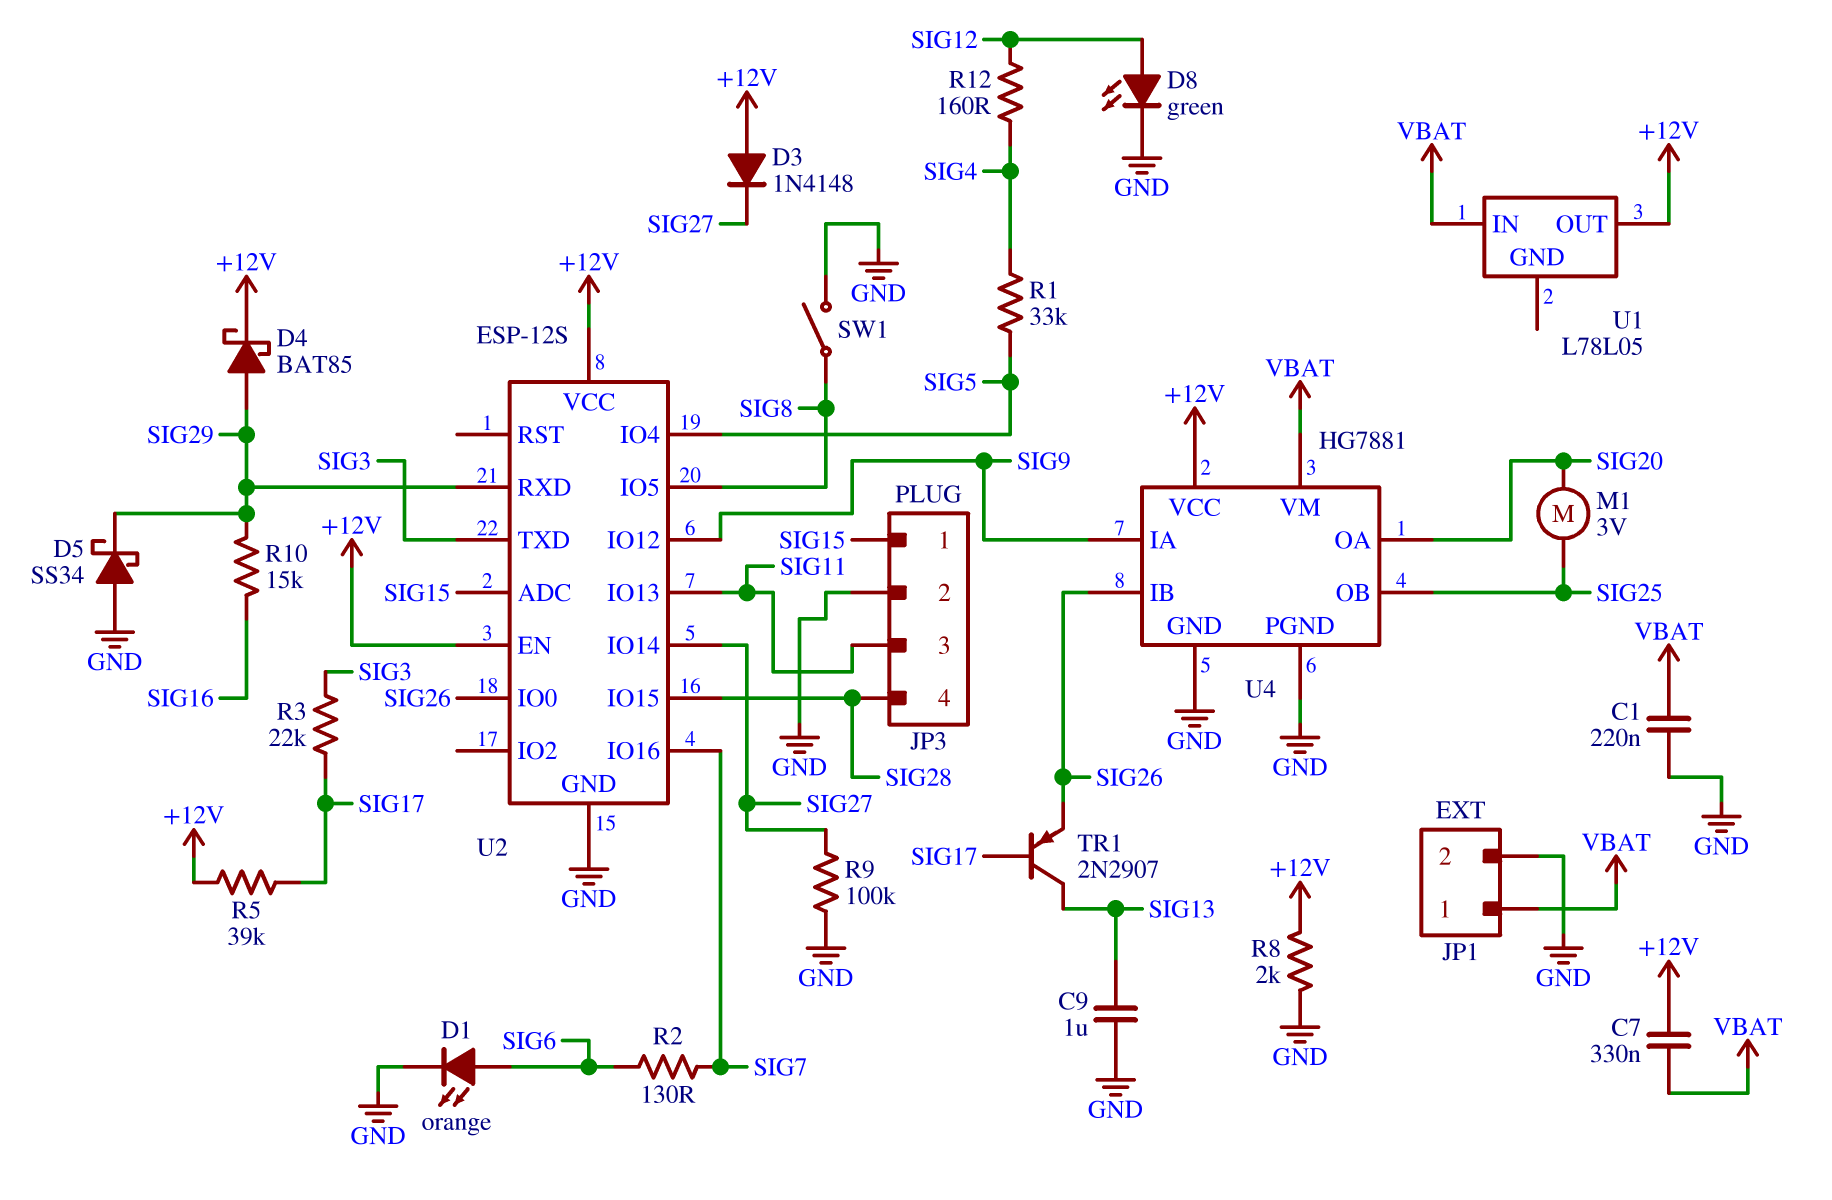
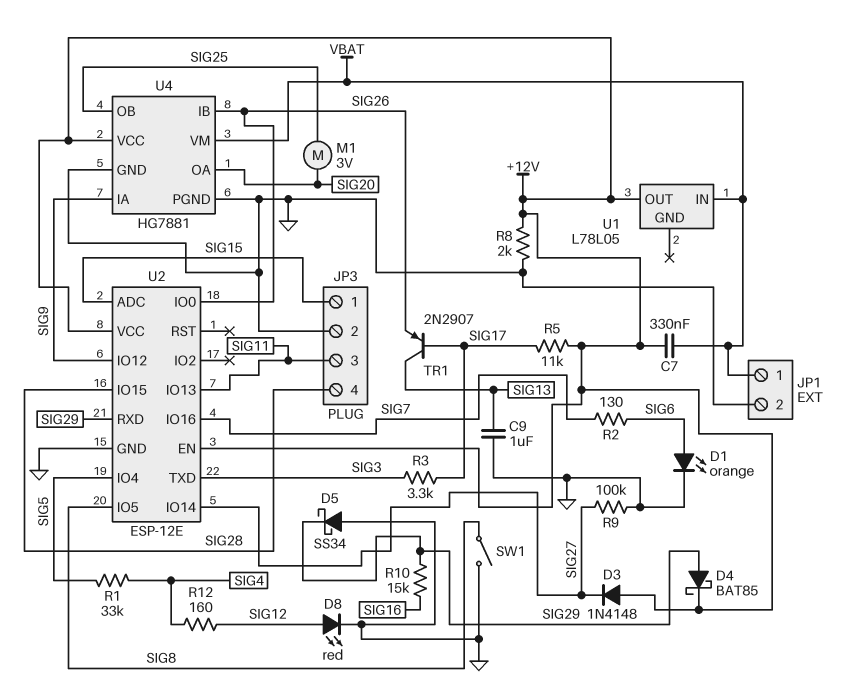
C1: 220nF (GND, VBAT) -> none
D8: LED green (A SIG12, K GND) -> LED red (A SIG12, K GND)
R3: 22k (SIG3, SIG17) -> 3.3k (SIG3, SIG17)
R5: 39k (+12V, SIG17) -> 11k (+12V, SIG17)
U2: ESP-12S -> ESP-12E

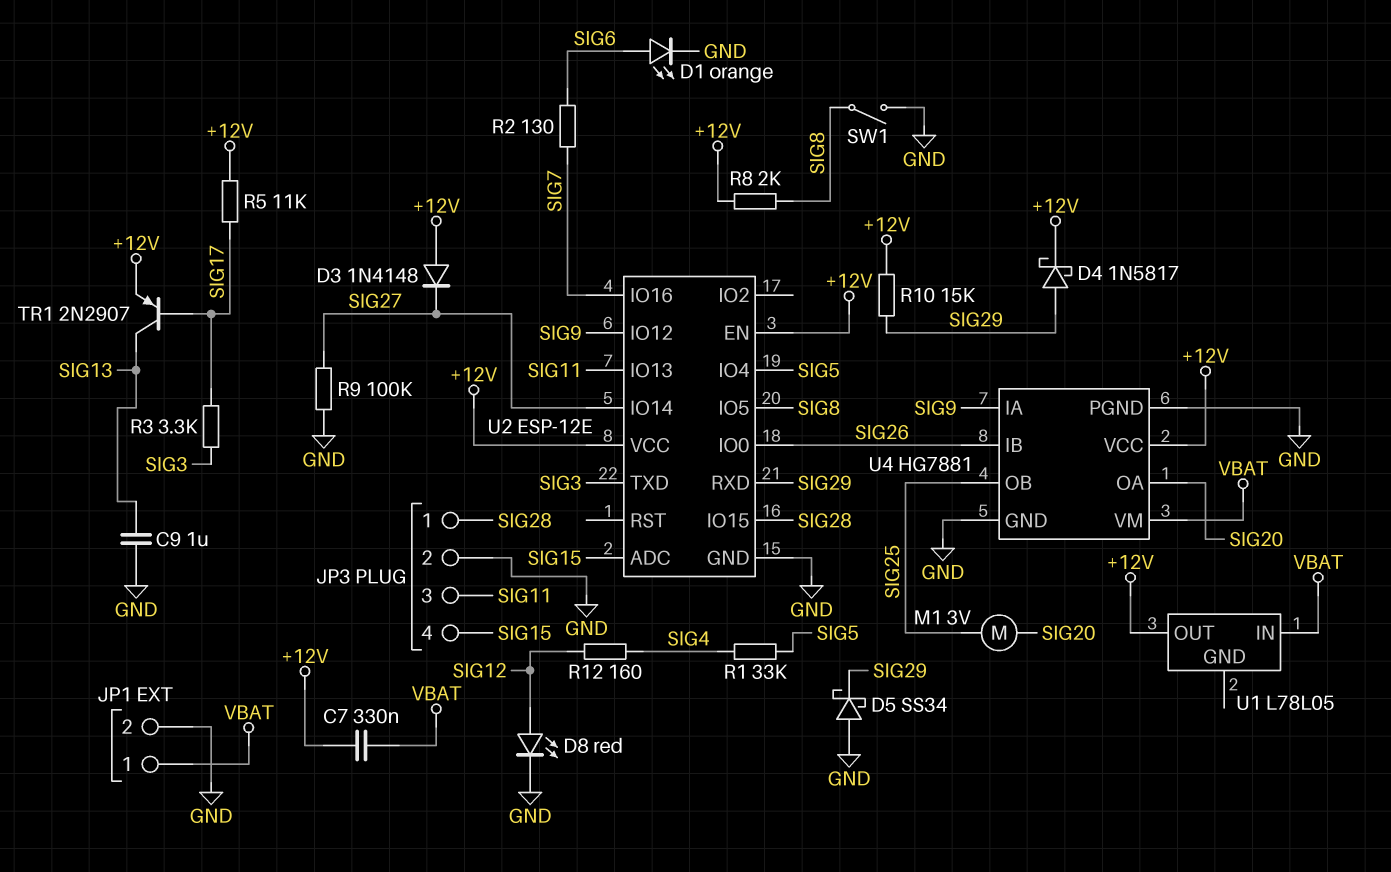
D4: schottky BAT85 (A SIG29, K +12V) -> schottky 1N5817 (A SIG29, K +12V)
JP3 pin 1: SIG15 -> SIG28
JP3 pin 4: SIG28 -> SIG15
R8: 2k (+12V, GND) -> 2k (+12V, SIG8)
R10: 15k (SIG16, SIG29) -> 15k (+12V, SIG29)
TR1: PNP 2N2907 (B SIG17, C SIG13, E SIG26) -> PNP 2N2907 (B SIG17, C SIG13, E +12V)

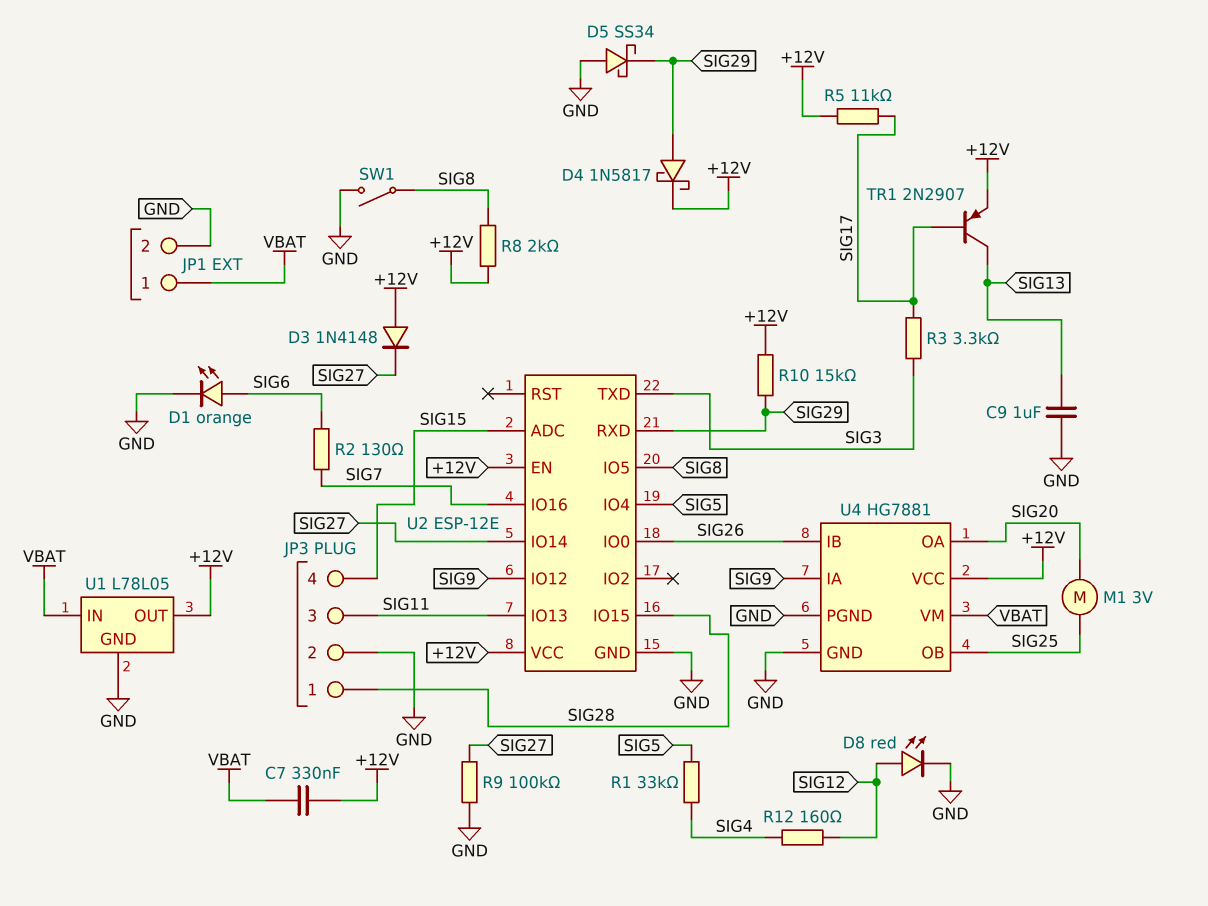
U1 pin GND: none -> GND

